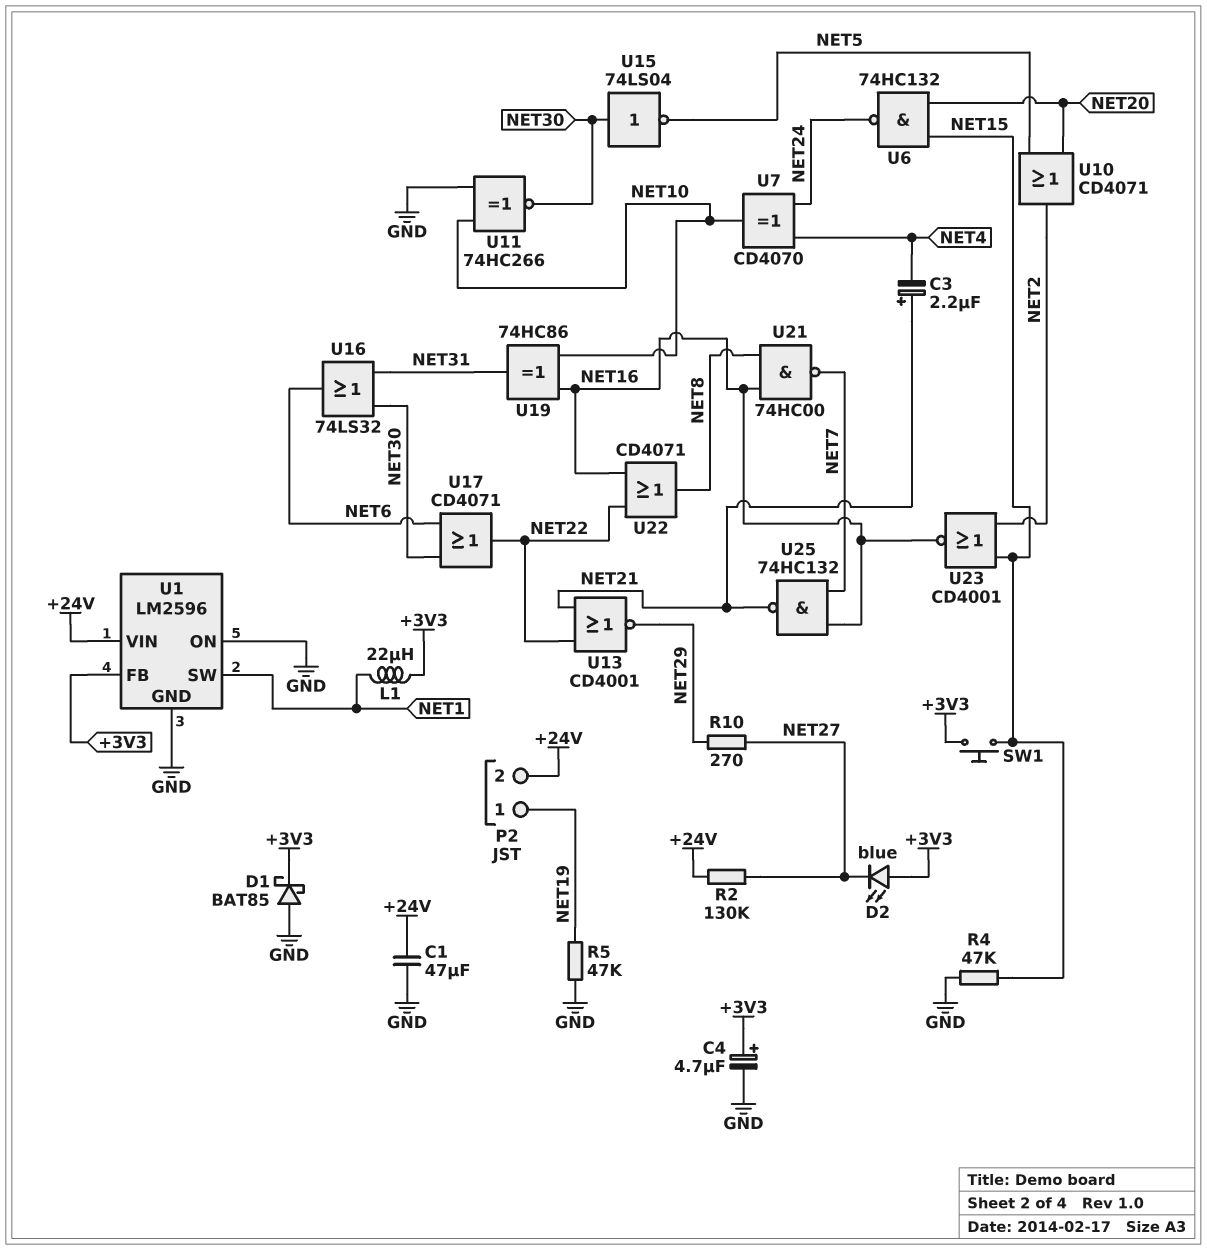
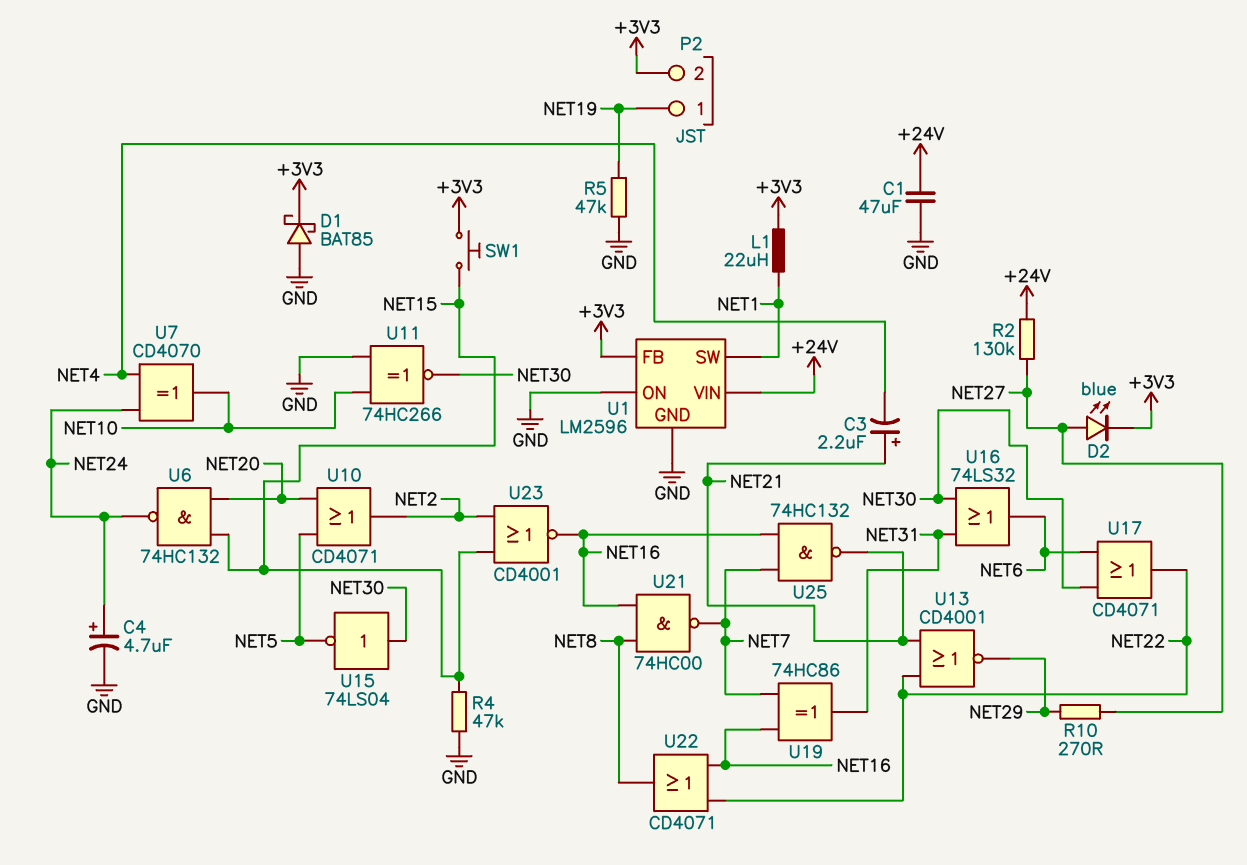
C4: 4.7uF (plus +3V3, minus GND) -> 4.7uF (plus NET24, minus GND)
D2: LED blue (A +3V3, K NET27) -> LED blue (A NET27, K +3V3)
P2 pin 2: +24V -> +3V3
U19: XOR 74HC86 (in NET10, in NET16, out NET31) -> XOR 74HC86 (in NET7, in NET16, out NET31)

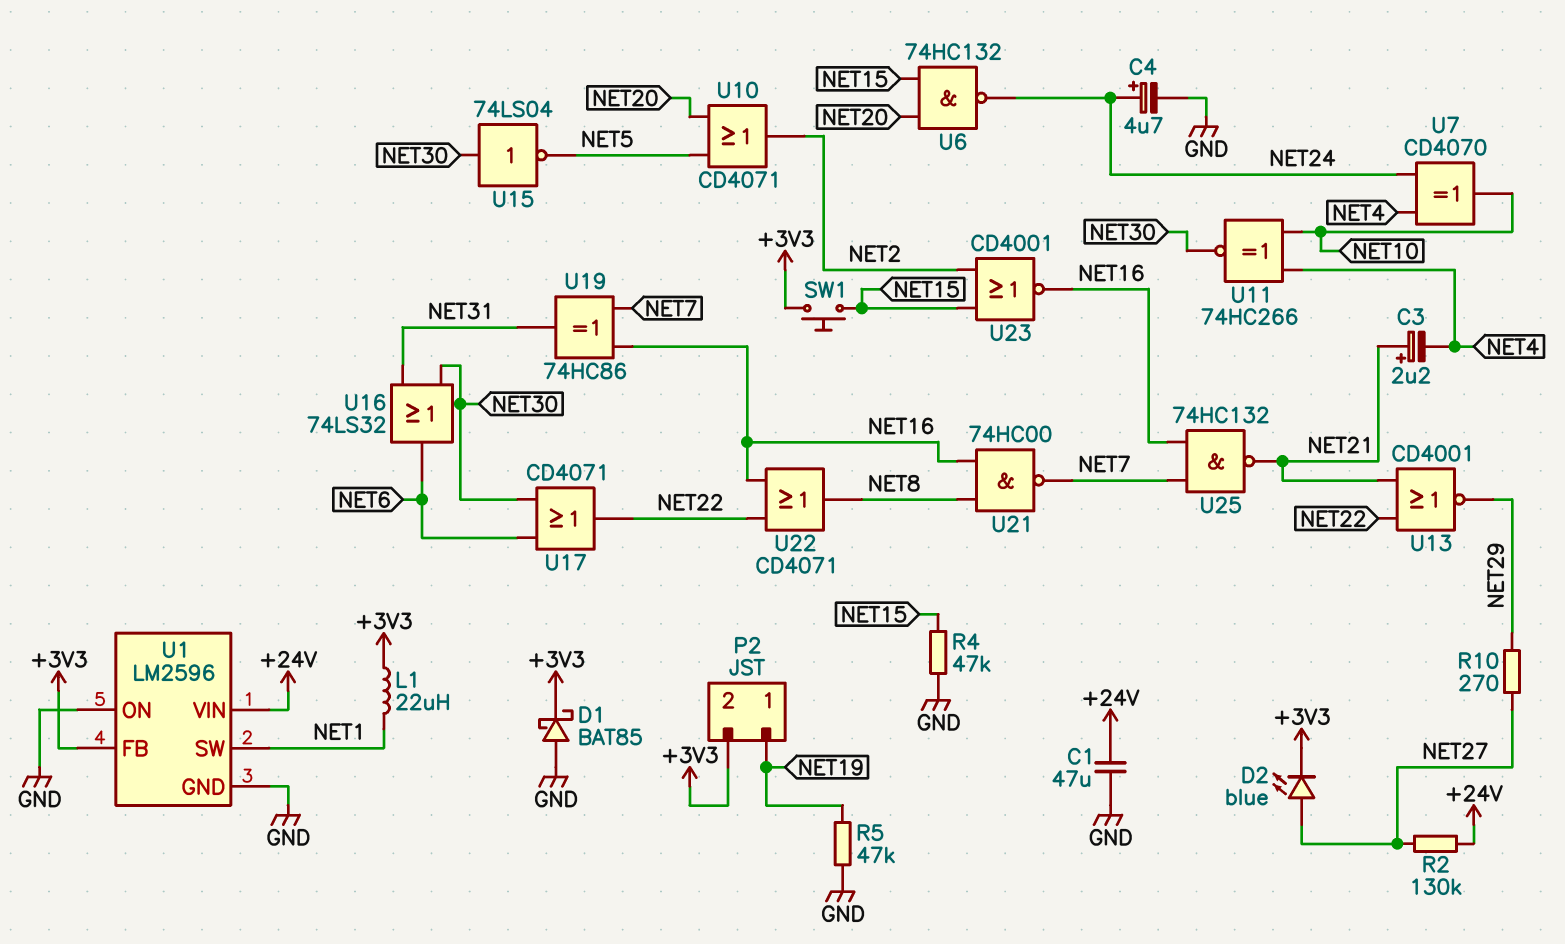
U11: XNOR 74HC266 (in GND, in NET10, out NET30) -> XNOR 74HC266 (in NET4, in NET10, out NET30)

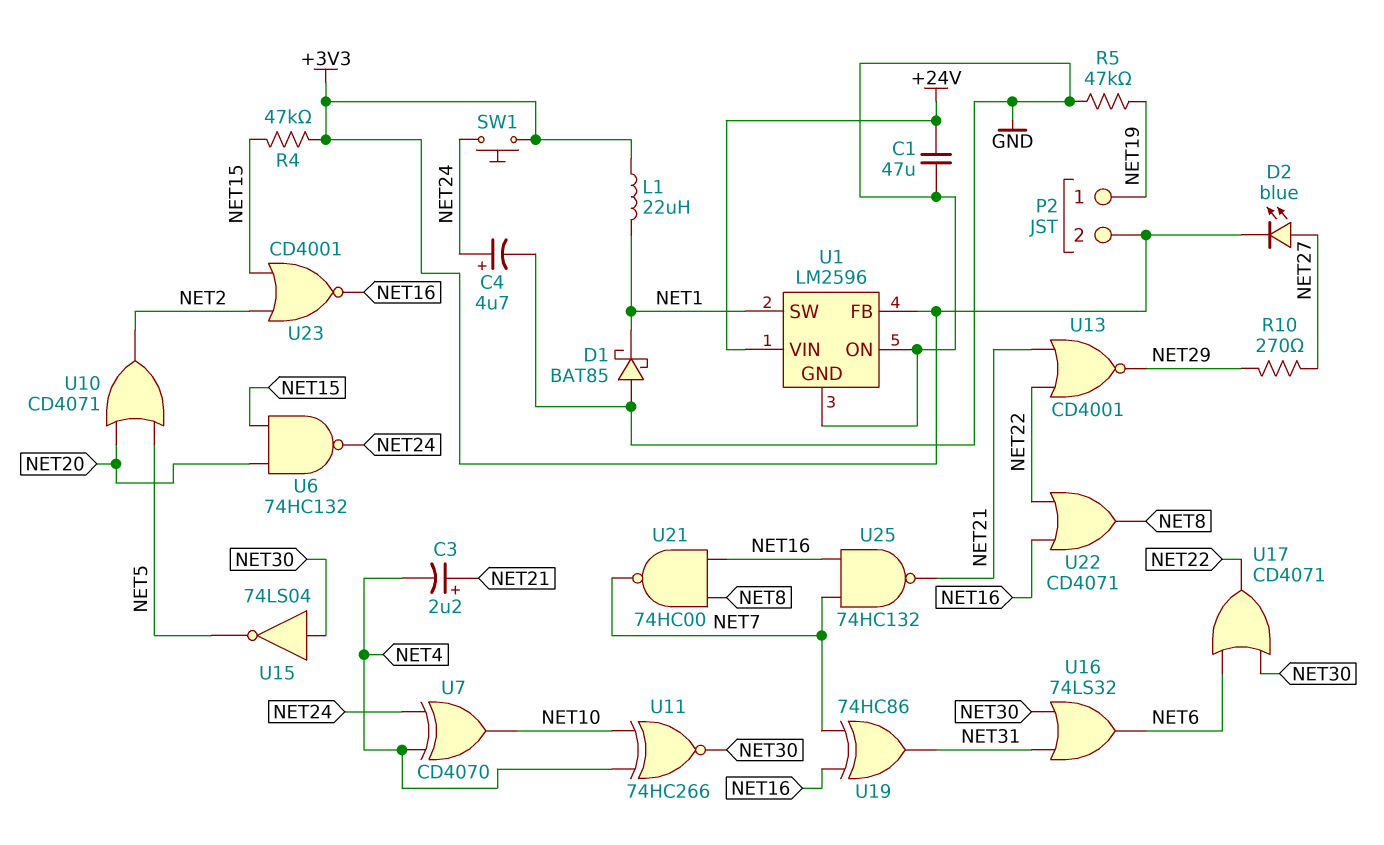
D1: schottky BAT85 (A GND, K +3V3) -> schottky BAT85 (A GND, K NET1)
R2: 130k (+24V, NET27) -> none
R4: 47k (GND, NET15) -> 47k (+3V3, NET15)
SW1: button (+3V3, NET15) -> button (+3V3, NET24)

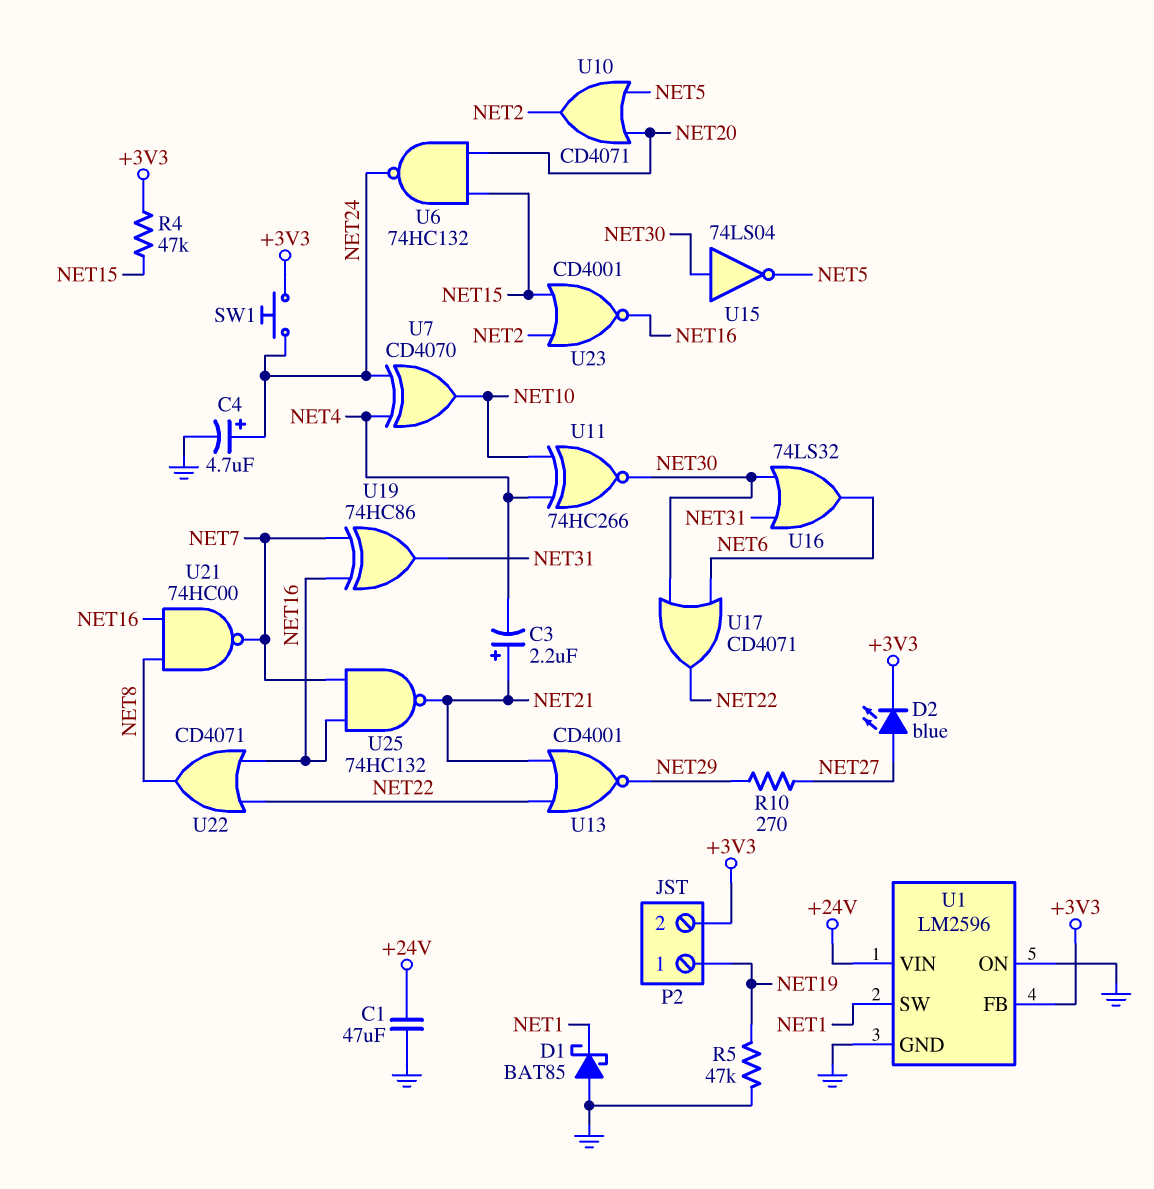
L1: 22uH (+3V3, NET1) -> none

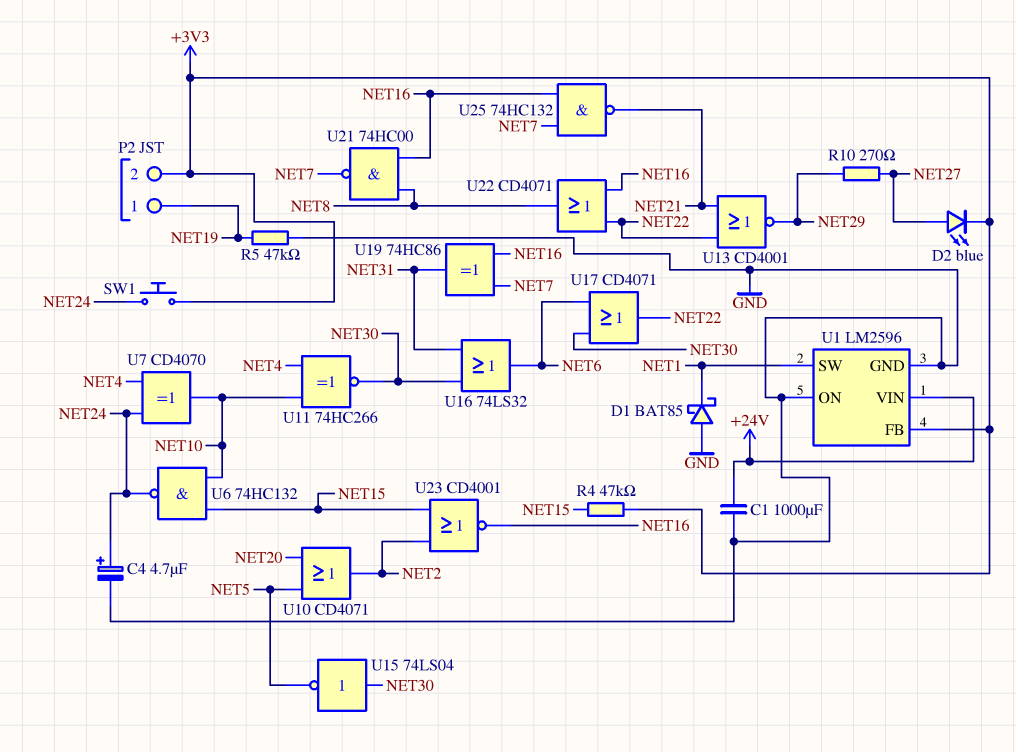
C1: 47uF (+24V, GND) -> 1000uF (+24V, GND)
C3: 2.2uF (plus NET21, minus NET4) -> none
U6: NAND 74HC132 (in NET15, in NET20, out NET24) -> NAND 74HC132 (in NET10, in NET15, out NET24)

